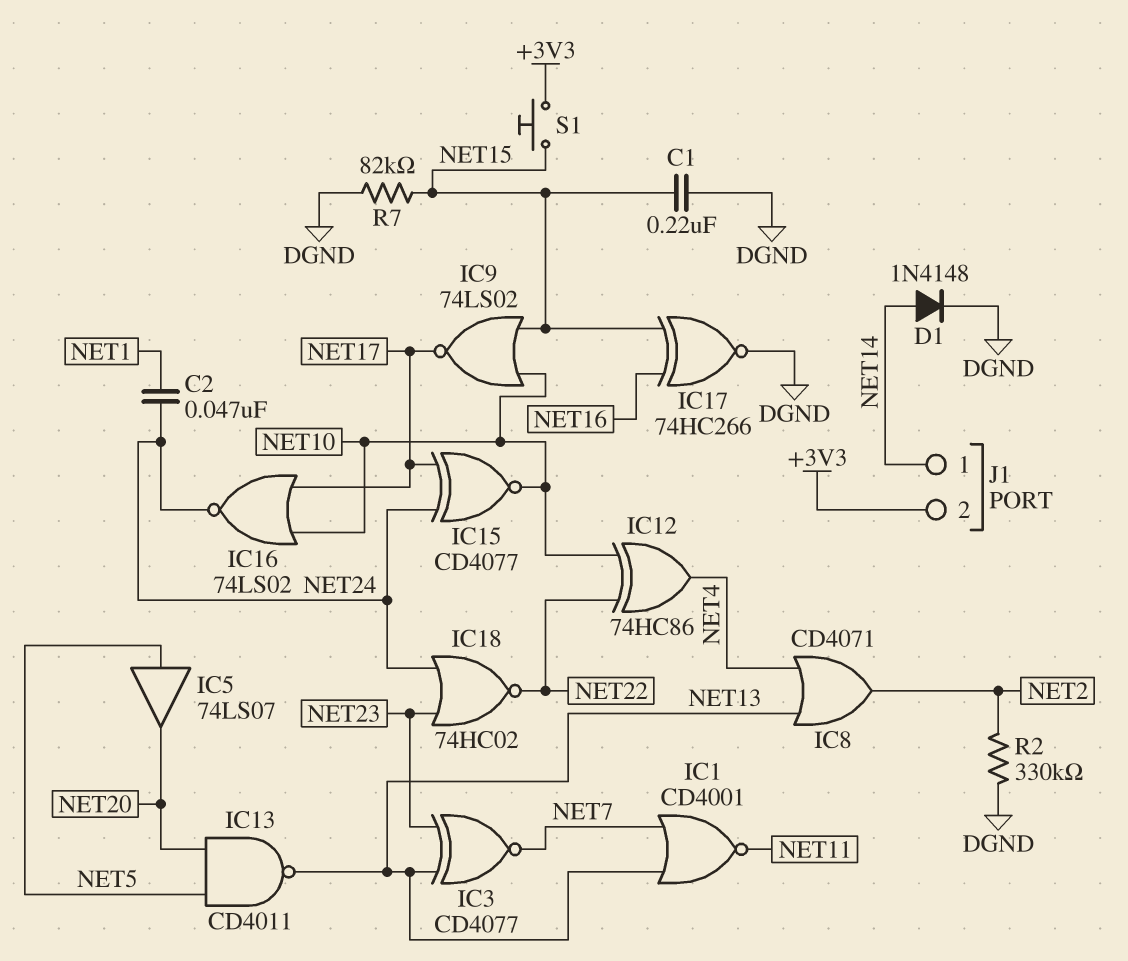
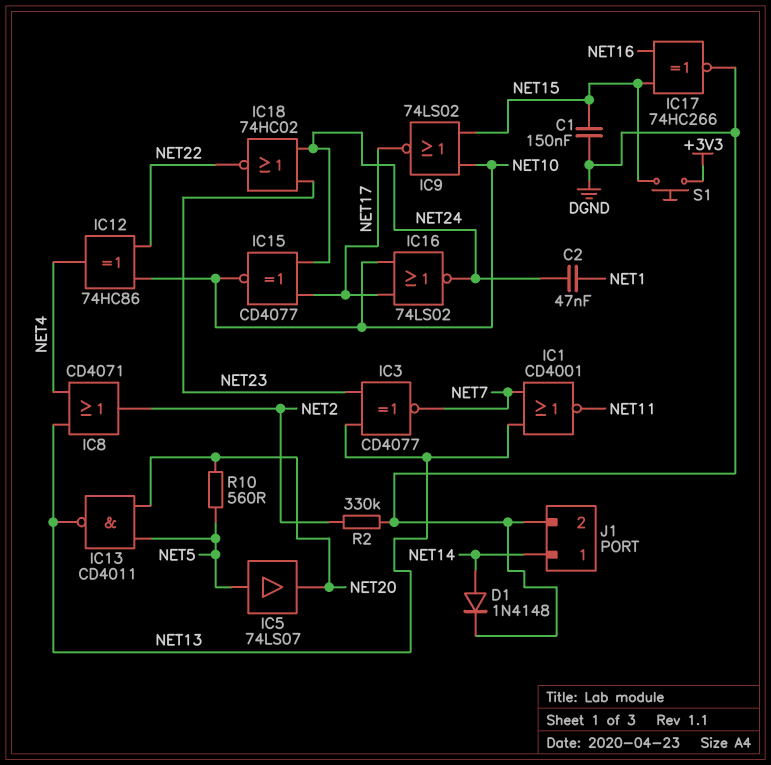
C1: 220nF (DGND, NET15) -> 150nF (DGND, NET15)
J1 pin 2: +3V3 -> DGND
R7: 82k (DGND, NET15) -> none
R10: none -> 560 (NET5, NET20)

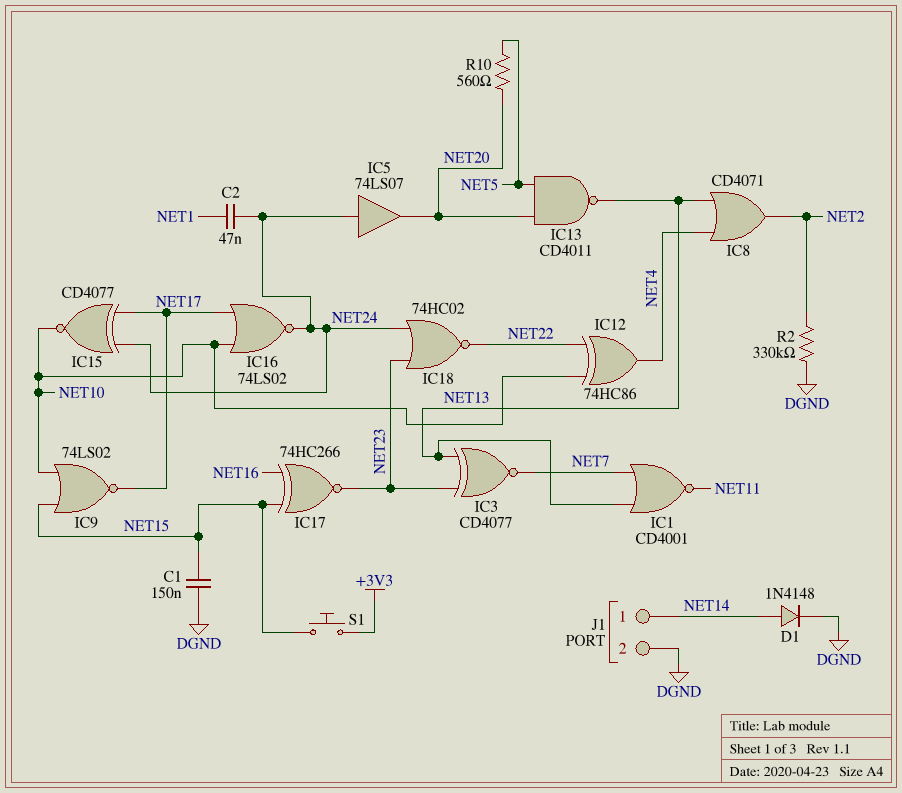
IC5: buffer 74LS07 (in NET5, out NET20) -> buffer 74LS07 (in NET24, out NET20)
IC17: XNOR 74HC266 (in NET15, in NET16, out DGND) -> XNOR 74HC266 (in NET15, in NET16, out NET23)

